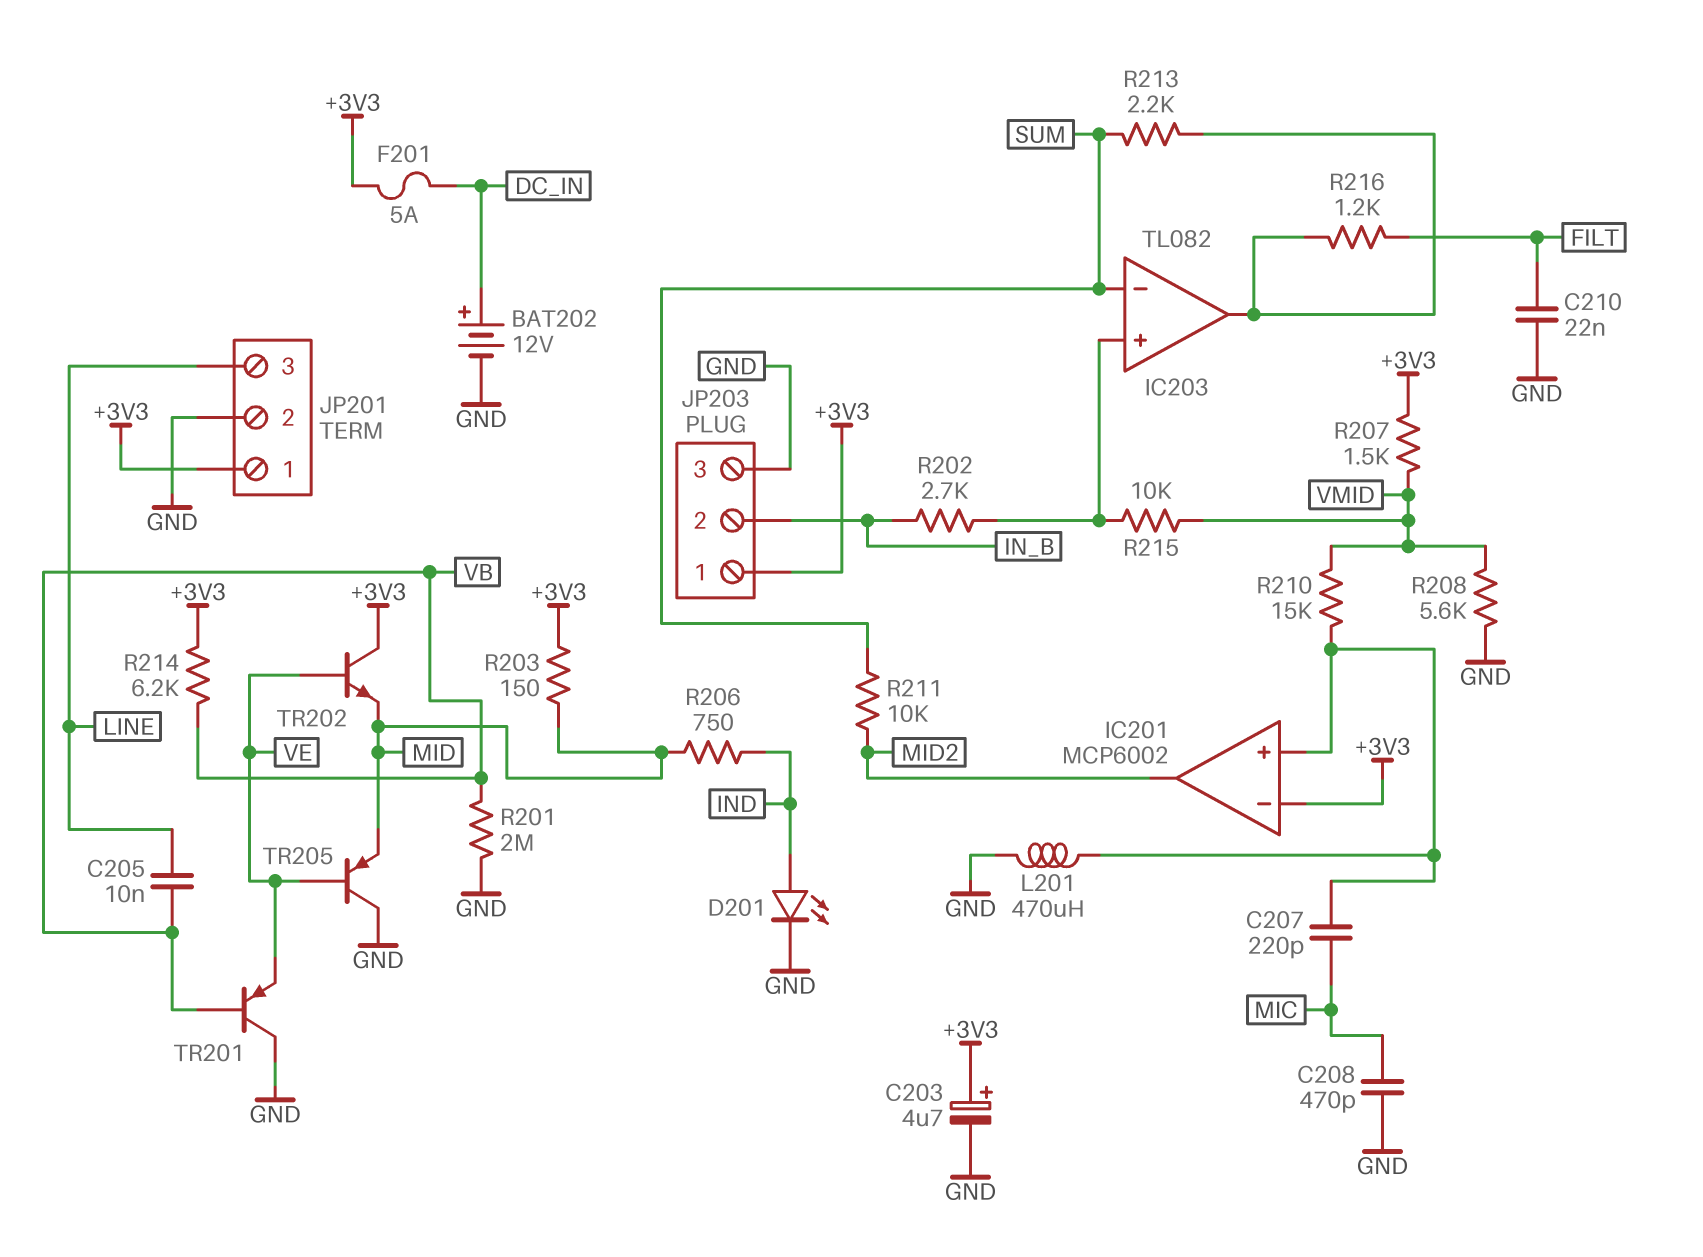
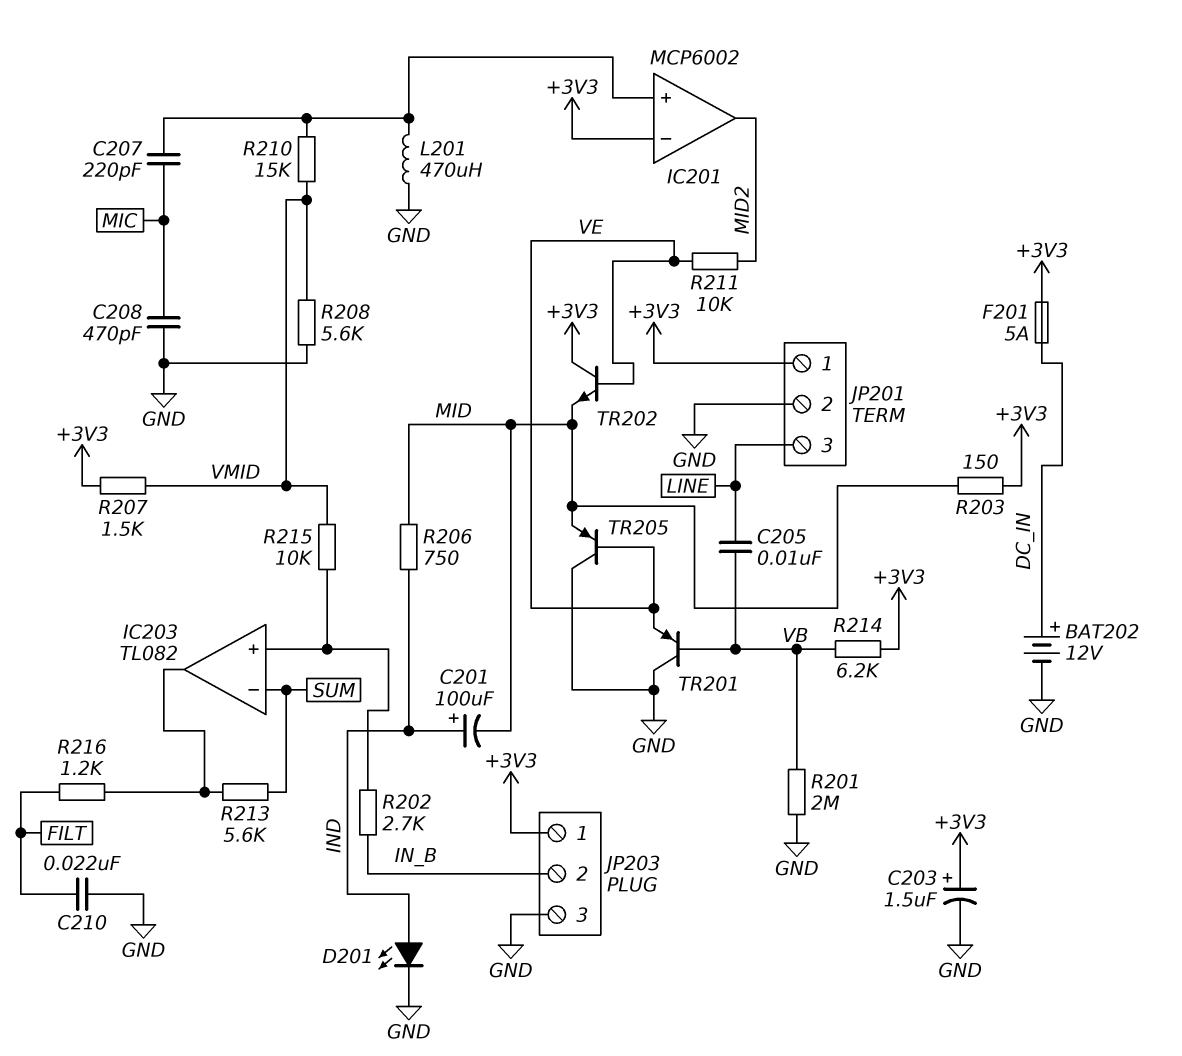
C201: none -> 100uF (plus IND, minus MID)
C203: 4.7uF (plus +3V3, minus GND) -> 1.5uF (plus +3V3, minus GND)
R211: 10k (MID2, SUM) -> 10k (MID2, VE)
R213: 2.2k (IC203/out, SUM) -> 5.6k (IC203/out, SUM)

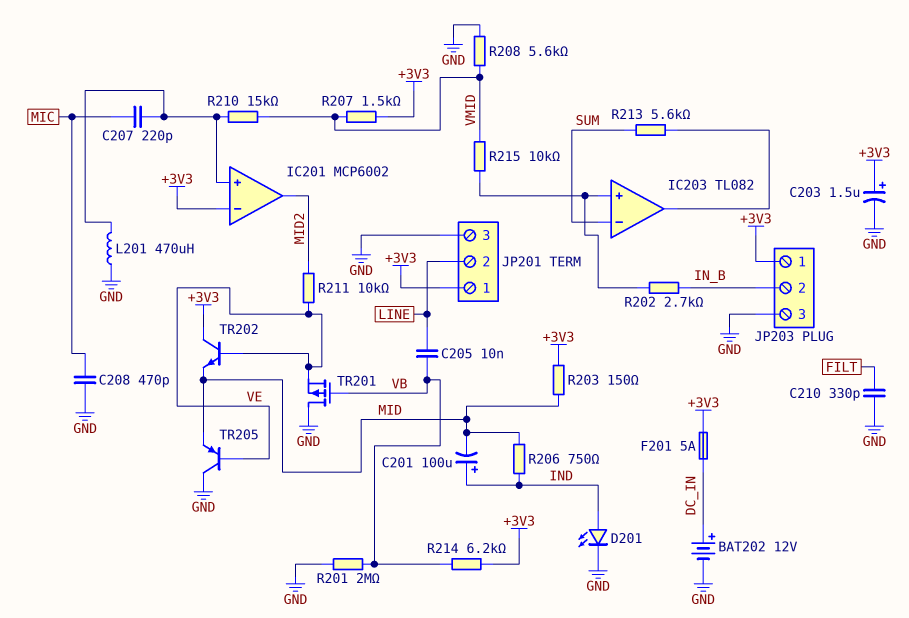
C210: 22nF (FILT, GND) -> 330pF (FILT, GND)
JP201 pin 2: GND -> LINE
JP201 pin 3: LINE -> GND
R216: 1.2k (FILT, IC203/out) -> none
TR201: PNP (B VB, C GND, E VE) -> PMOS (G VB, D GND, S VE)

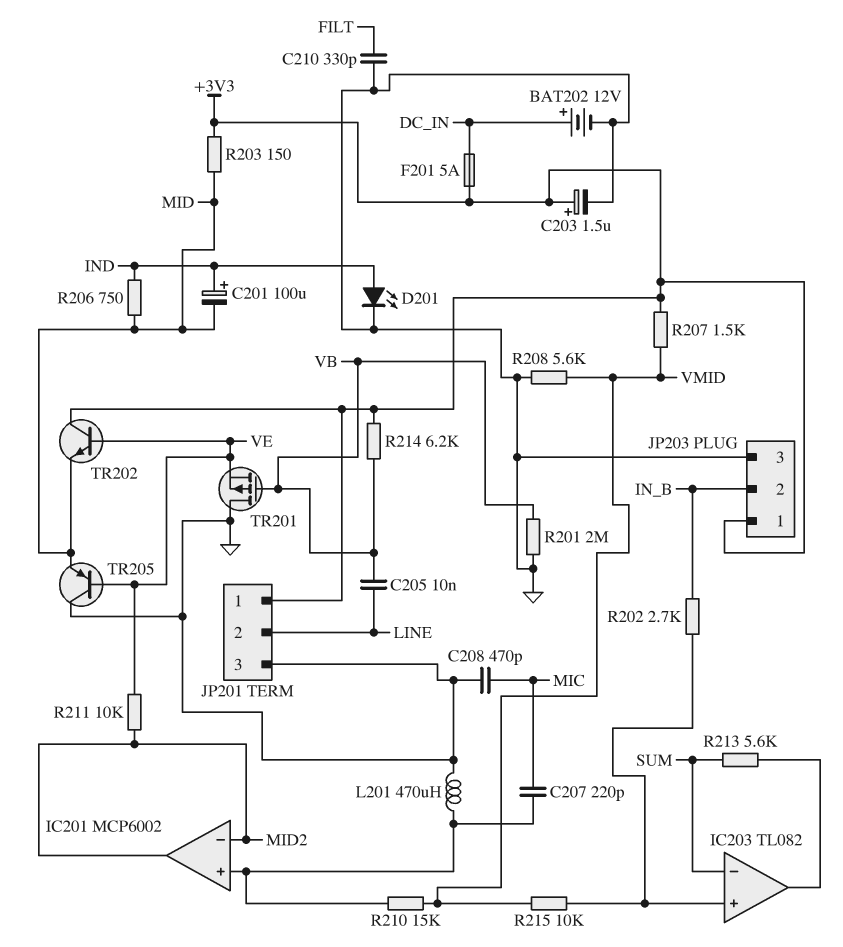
IC201 pin in-: +3V3 -> MID2

